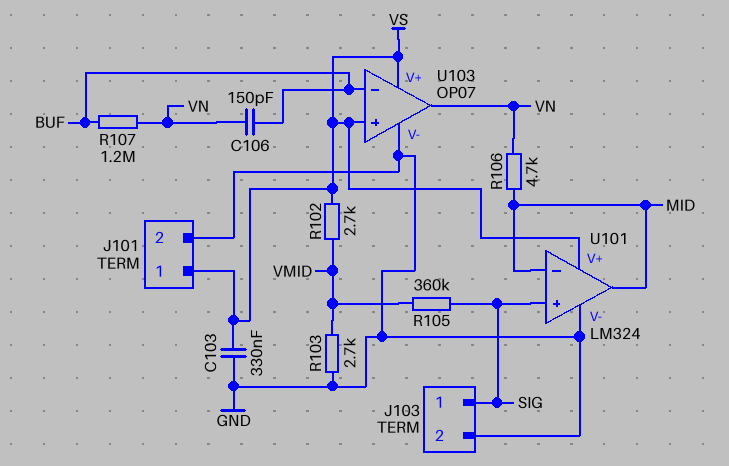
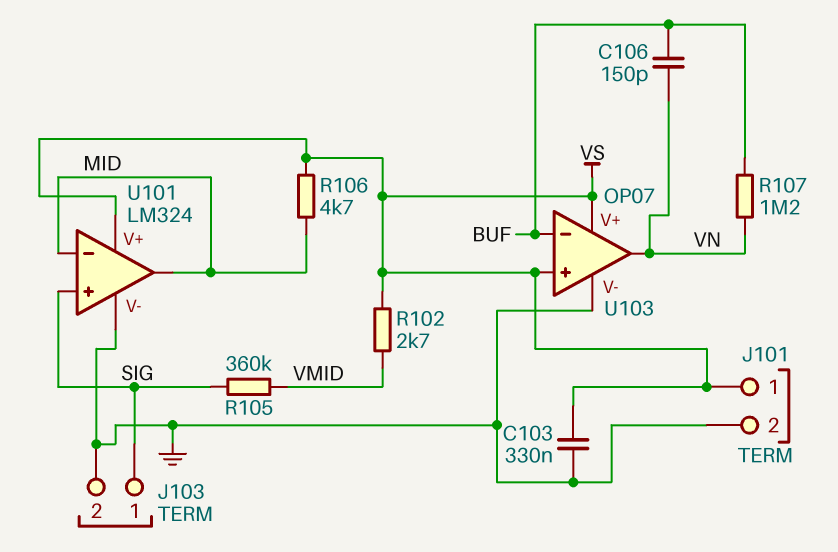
R103: 2.7k (GND, VMID) -> none
R106: 4.7k (MID, VN) -> 4.7k (MID, VS)

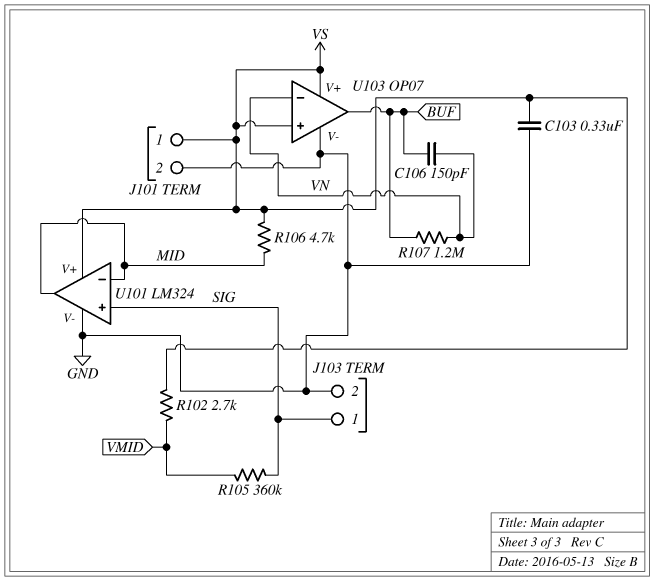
U103 pin in-: BUF -> VN
U103 pin out: VN -> BUF

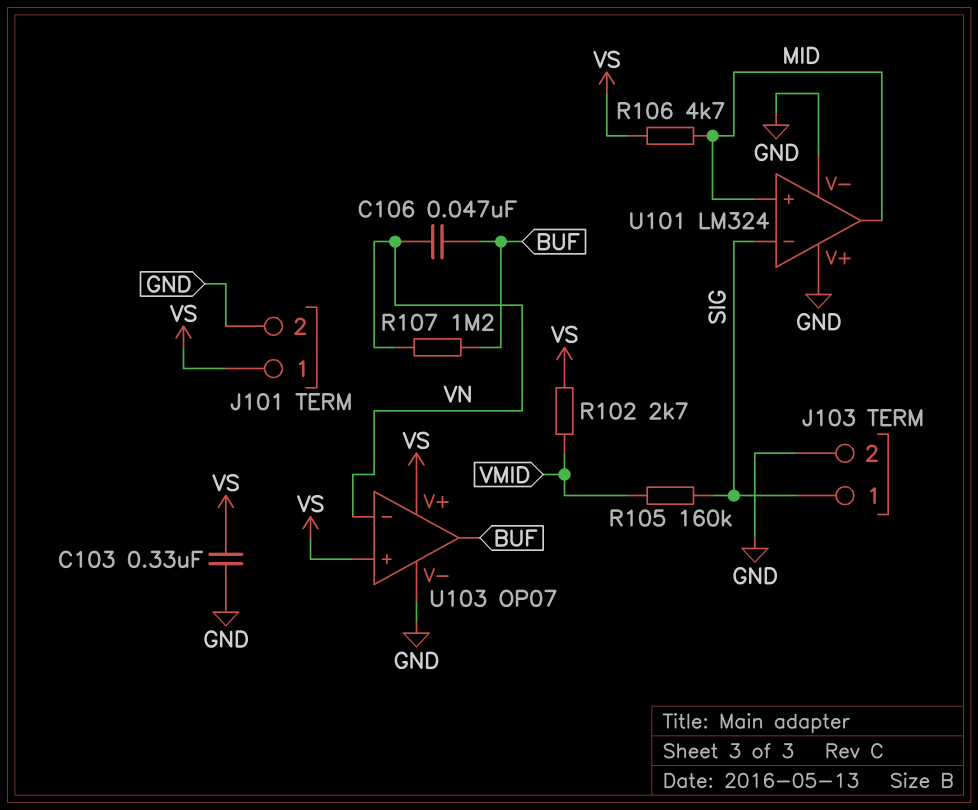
C106: 150pF (BUF, VN) -> 47nF (BUF, VN)
R105: 360k (SIG, VMID) -> 160k (SIG, VMID)
U101 pin V+: VS -> GND
U101 pin in+: SIG -> MID
U101 pin in-: MID -> SIG

